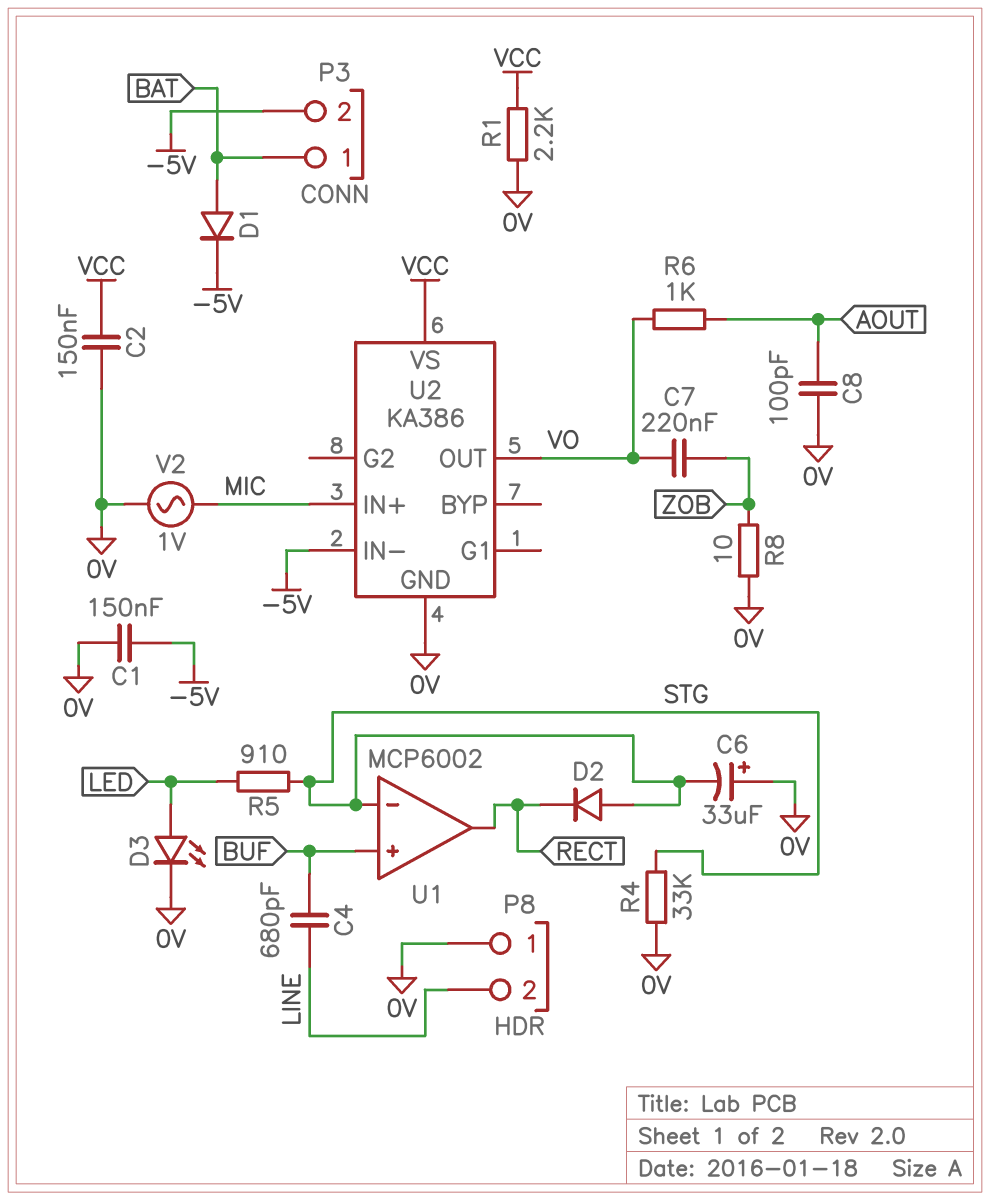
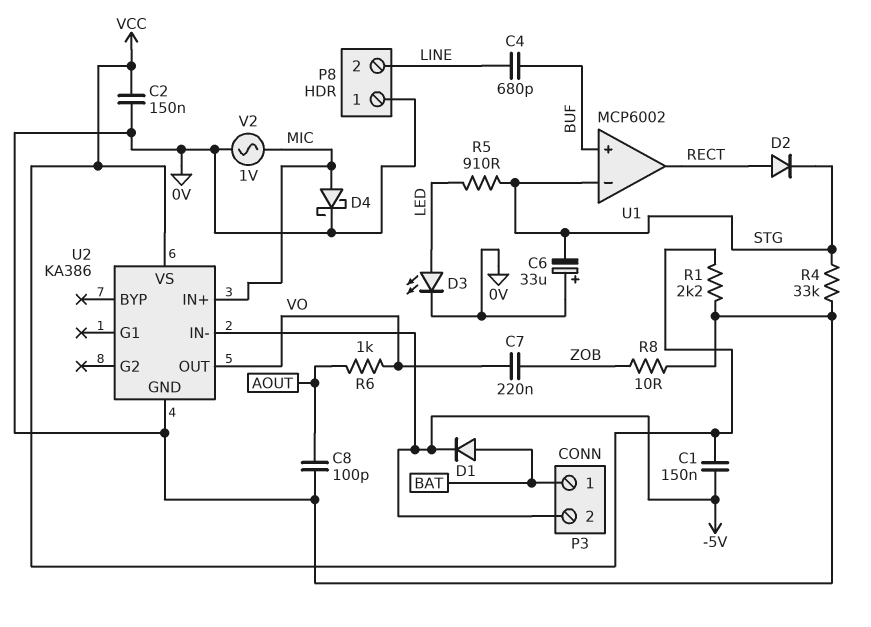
C1: 150nF (-5V, 0V) -> 150nF (-5V, VCC)
D2: diode (A STG, K RECT) -> diode (A RECT, K STG)
D4: none -> schottky (A MIC, K 0V)

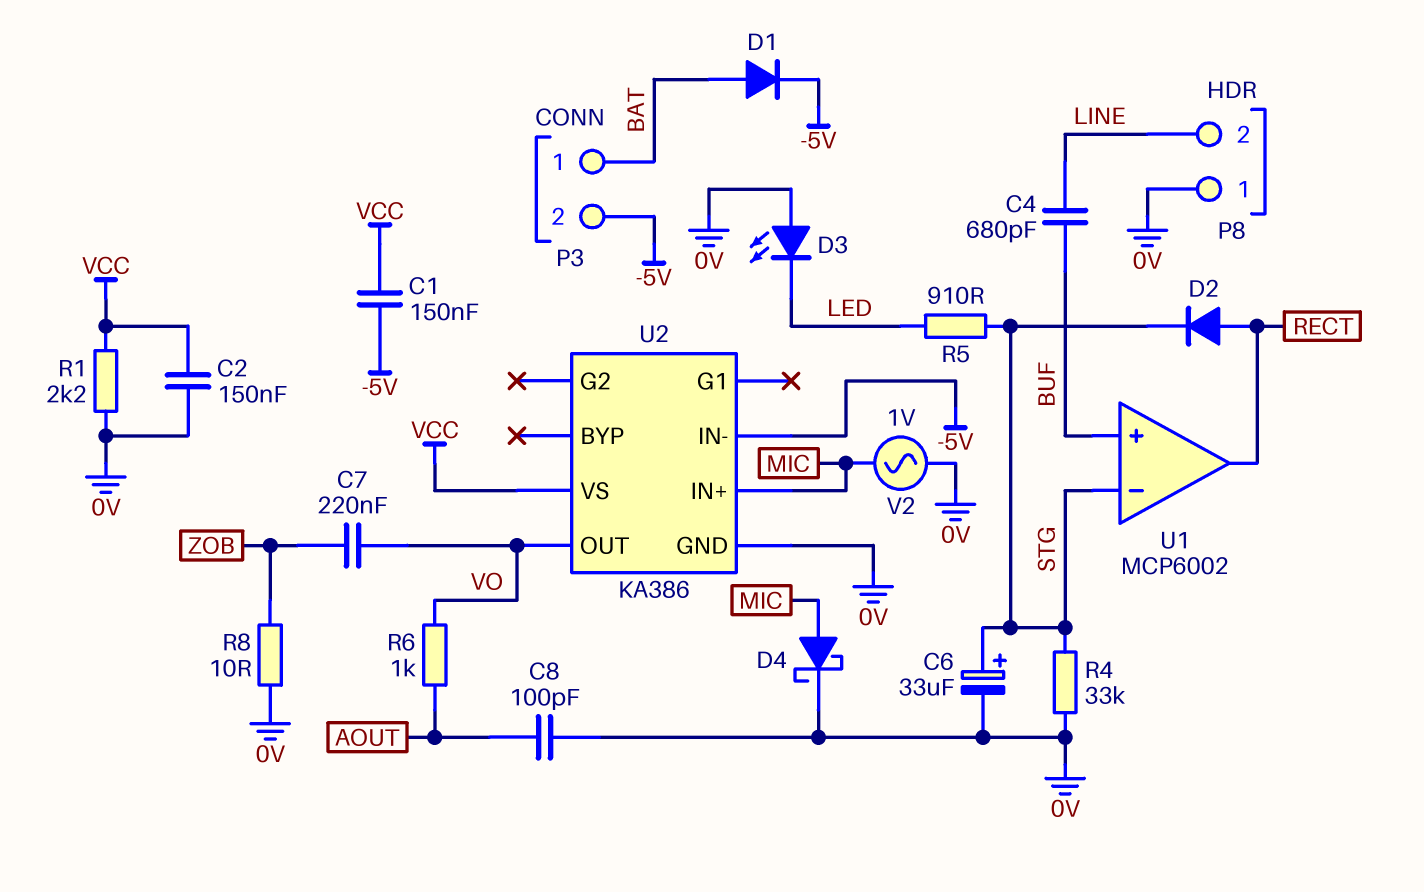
C6: 33uF (plus 0V, minus STG) -> 33uF (plus STG, minus 0V)
D3: LED (A LED, K 0V) -> LED (A 0V, K LED)

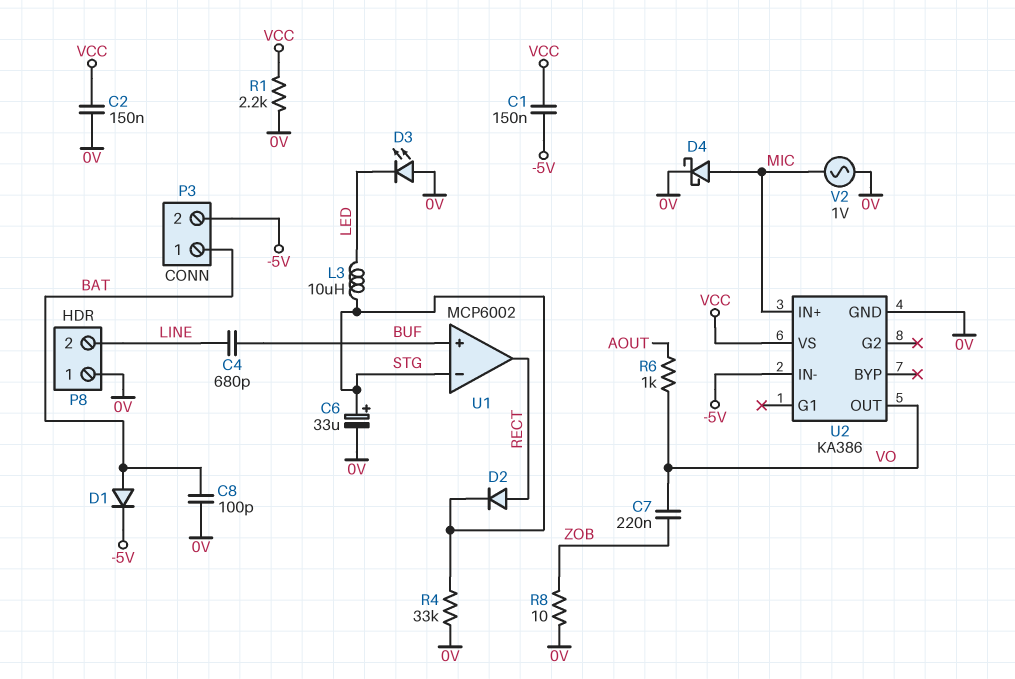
C8: 100pF (0V, AOUT) -> 100pF (0V, BAT)
L3: none -> 10uH (LED, STG)
R5: 910 (LED, STG) -> none

